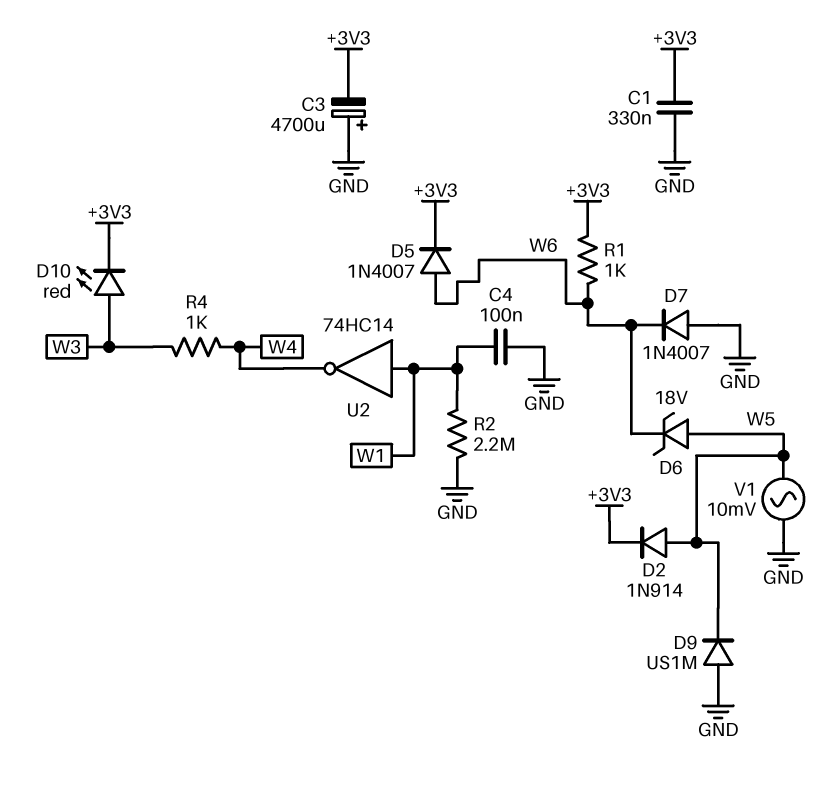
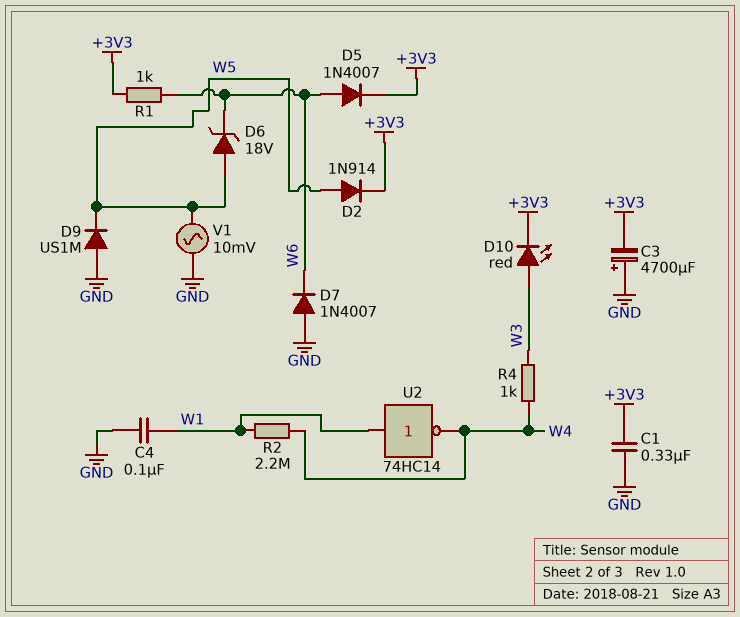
R2: 2.2M (GND, W1) -> 2.2M (W1, W4)

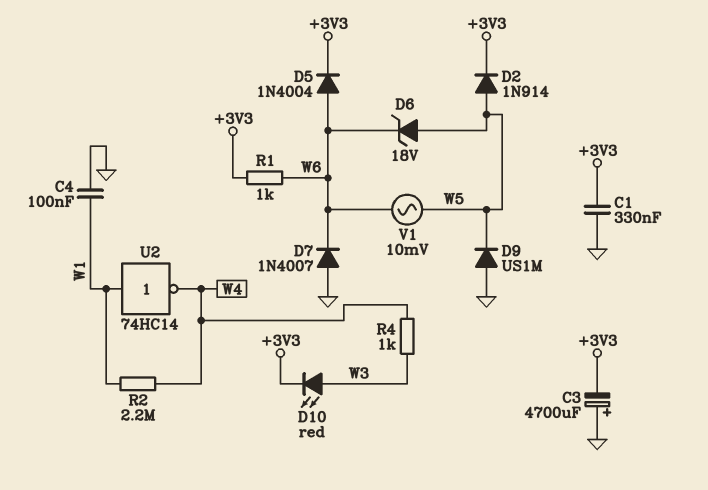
D5: diode 1N4007 (A W6, K +3V3) -> diode 1N4004 (A W6, K +3V3)
V1: AC 10mV (GND, W5) -> AC 10mV (W5, W6)

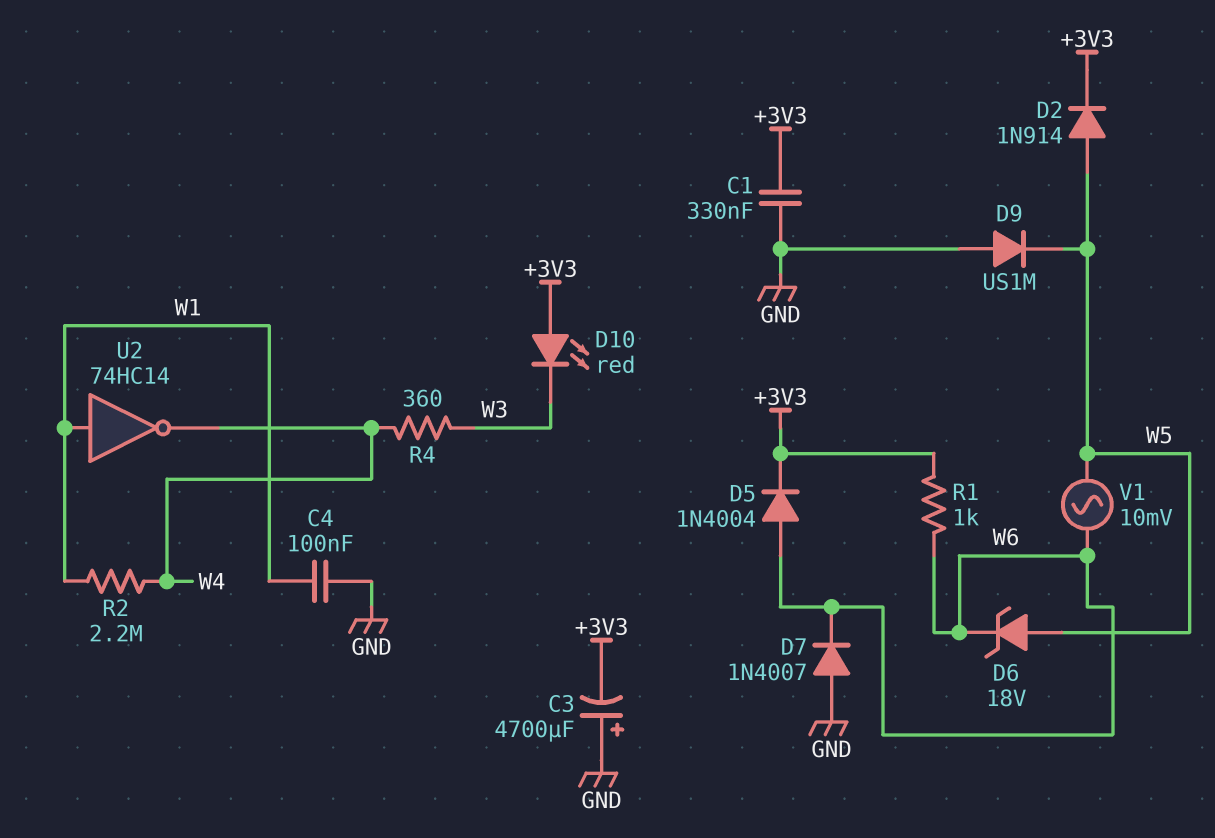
D10: LED red (A W3, K +3V3) -> LED red (A +3V3, K W3)
R4: 1k (W3, W4) -> 360 (W3, W4)

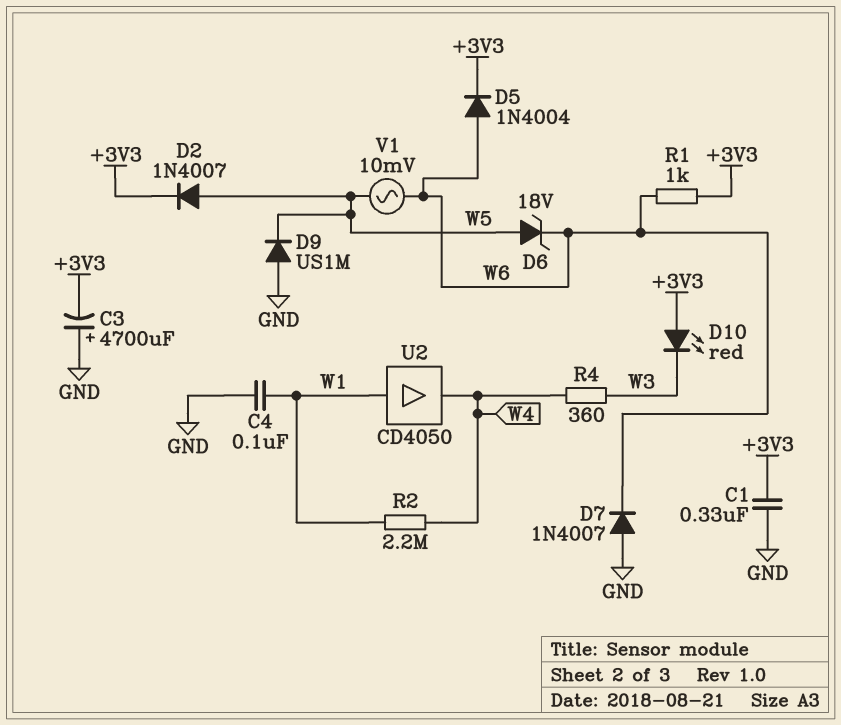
D2: diode 1N914 (A W5, K +3V3) -> diode 1N4007 (A W5, K +3V3)
U2: NOT 74HC14 (in W1, out W4) -> buffer CD4050 (in W1, out W4)

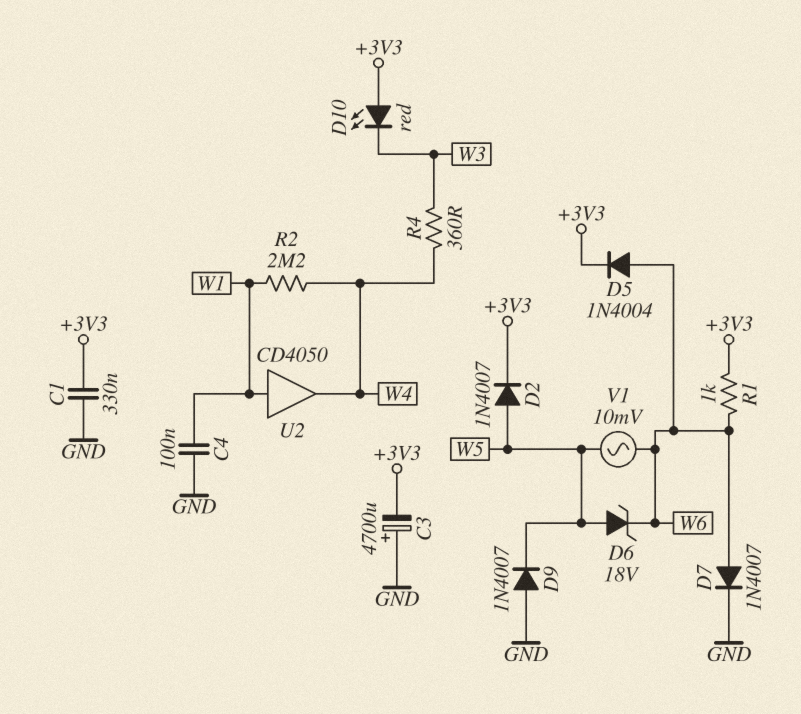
D7: diode 1N4007 (A GND, K W6) -> diode 1N4007 (A W6, K GND)
D9: diode US1M (A GND, K W5) -> diode 1N4007 (A GND, K W5)

